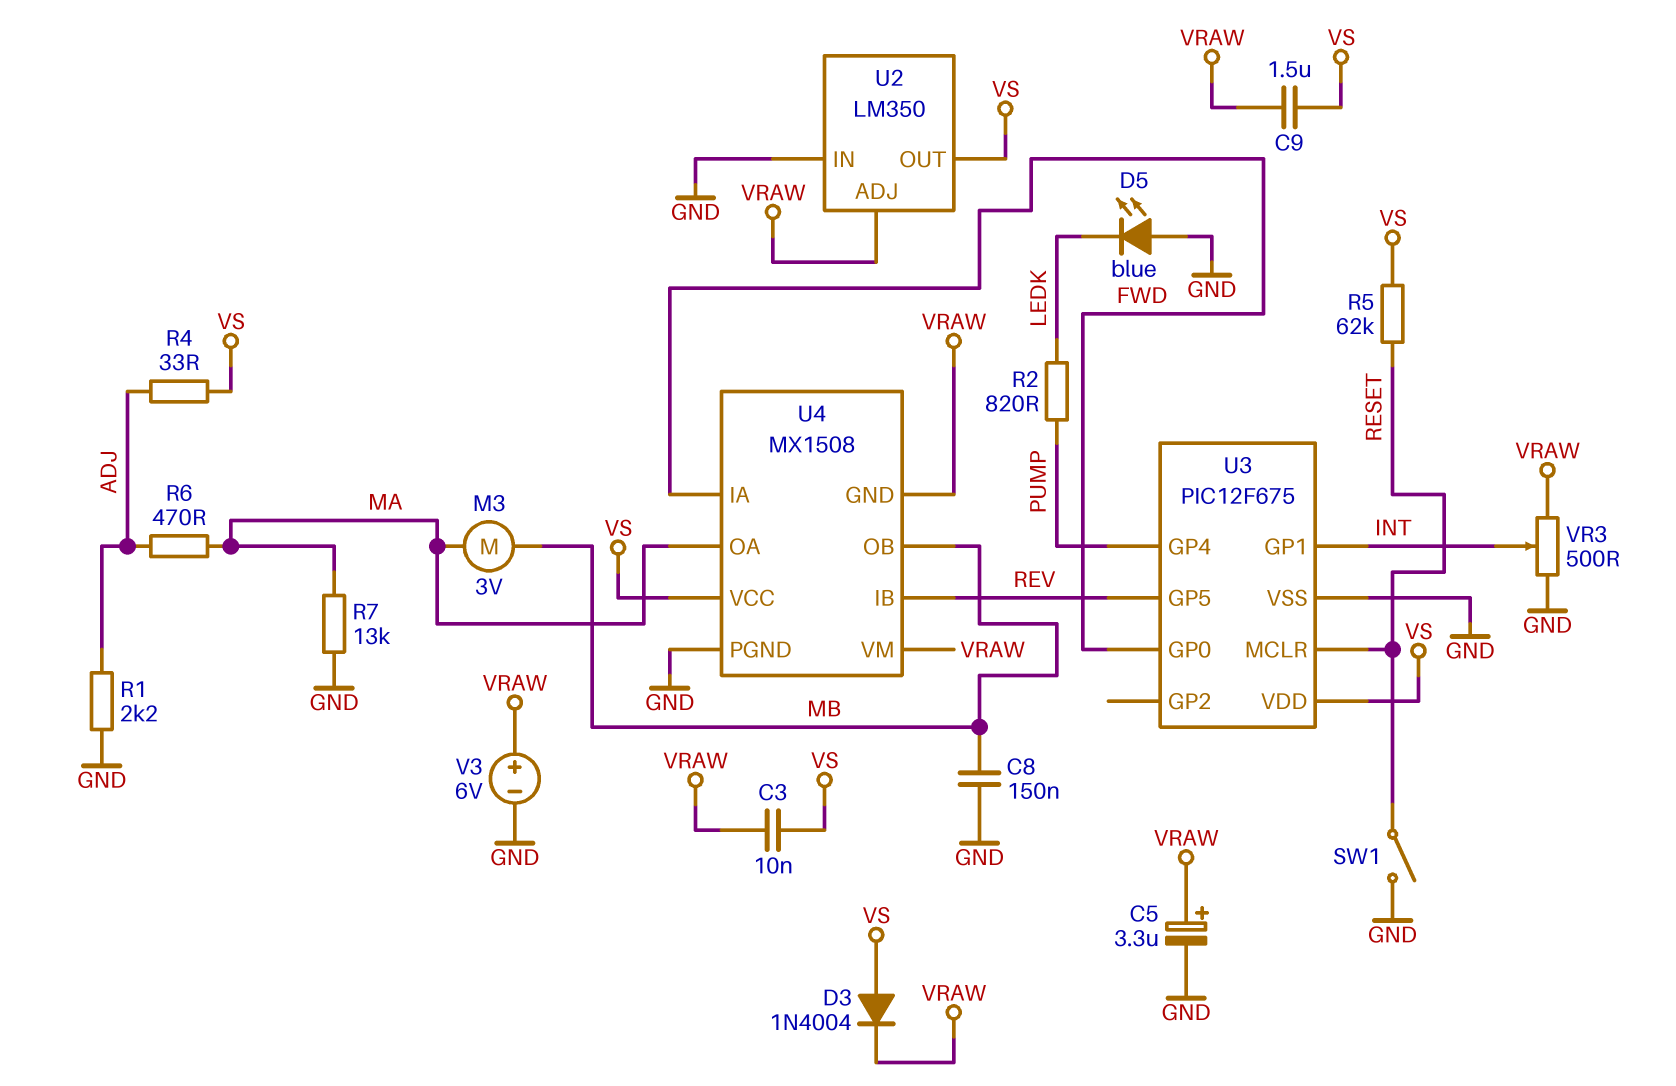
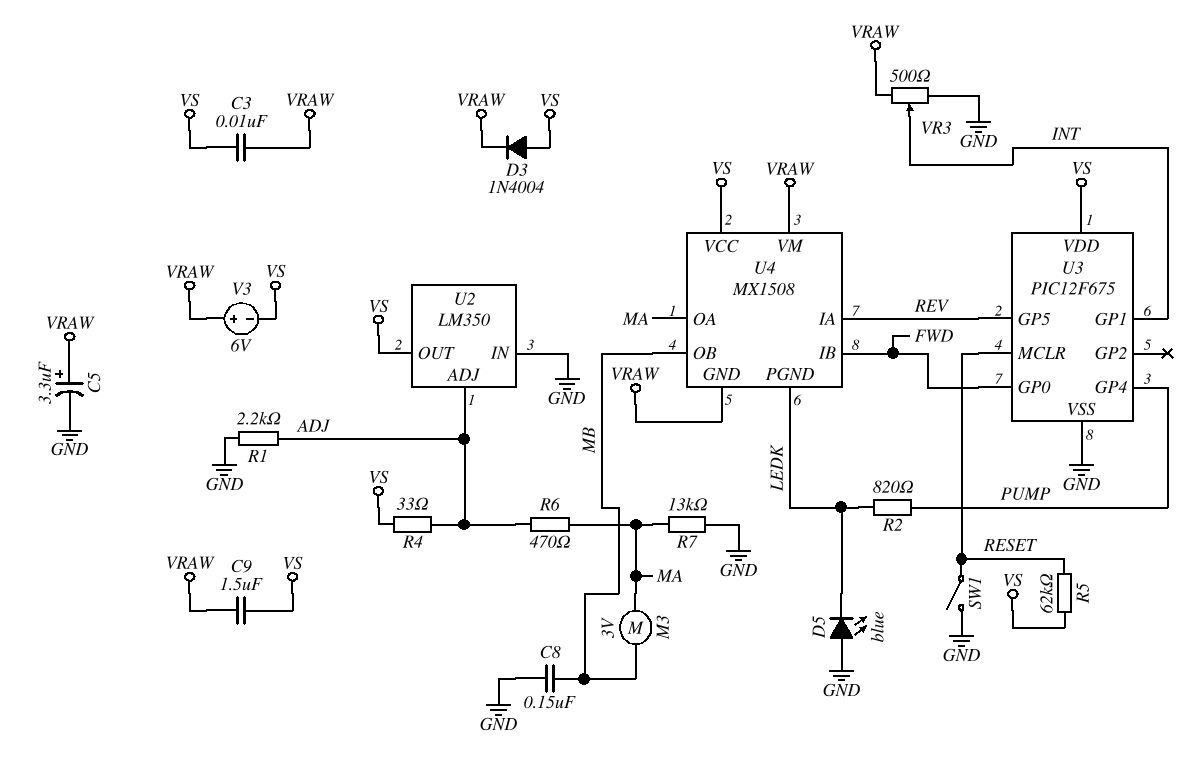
U2 pin ADJ: VRAW -> ADJ
U4 pin IA: FWD -> REV
U4 pin IB: REV -> FWD
U4 pin PGND: GND -> LEDK
V3: 6V (plus VRAW, minus GND) -> 6V (plus VRAW, minus VS)

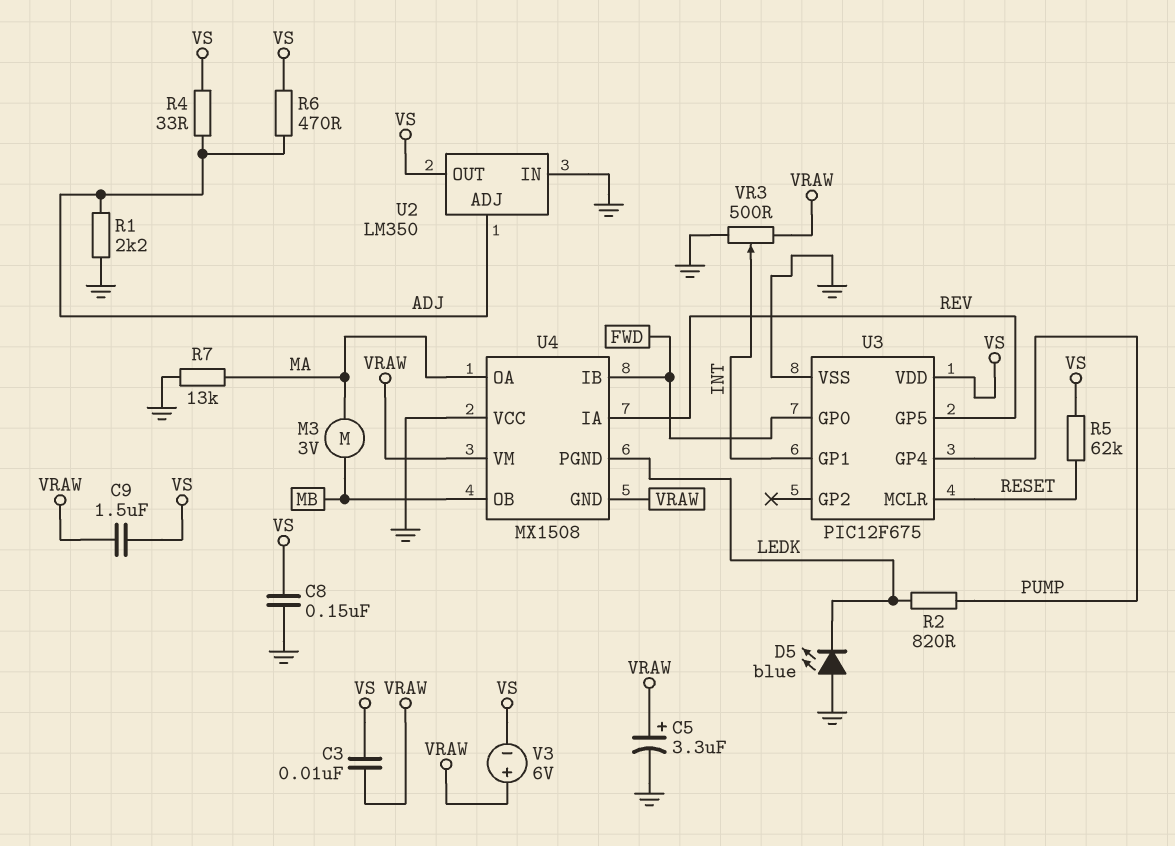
C8: 150nF (GND, MB) -> 150nF (GND, VS)
D3: diode 1N4004 (A VS, K VRAW) -> none
R6: 470 (ADJ, MA) -> 470 (ADJ, VS)
SW1: switch (GND, RESET) -> none
U4 pin VCC: VS -> GND

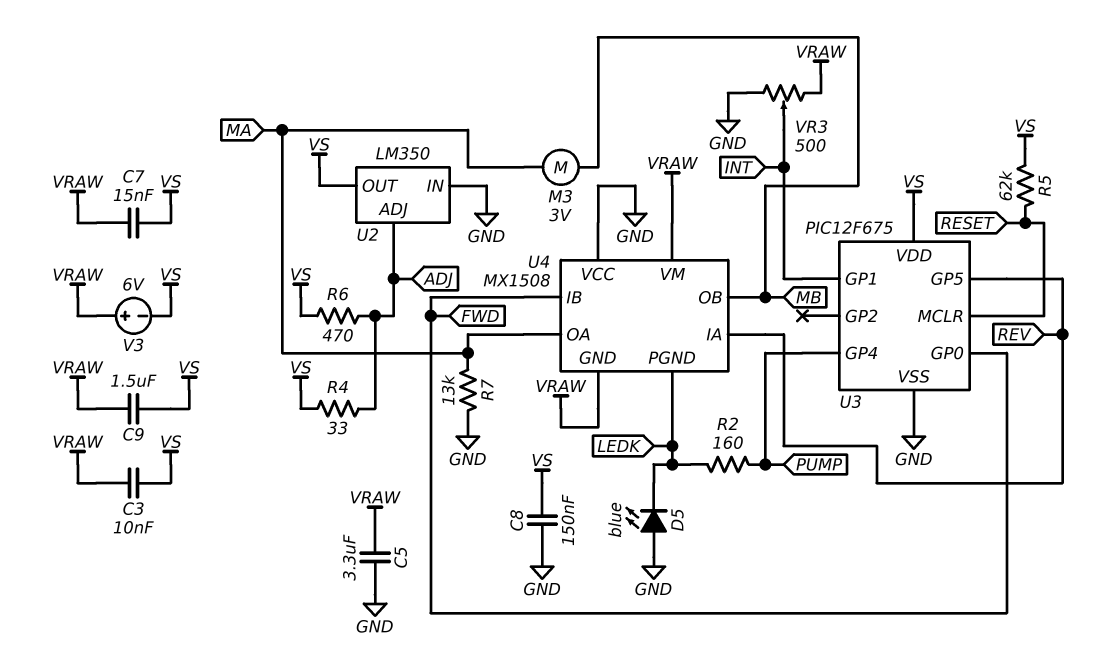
C5: 3.3uF (plus VRAW, minus GND) -> 3.3uF (GND, VRAW)
C7: none -> 15nF (VRAW, VS)
R1: 2.2k (ADJ, GND) -> none
R2: 820 (LEDK, PUMP) -> 160 (LEDK, PUMP)

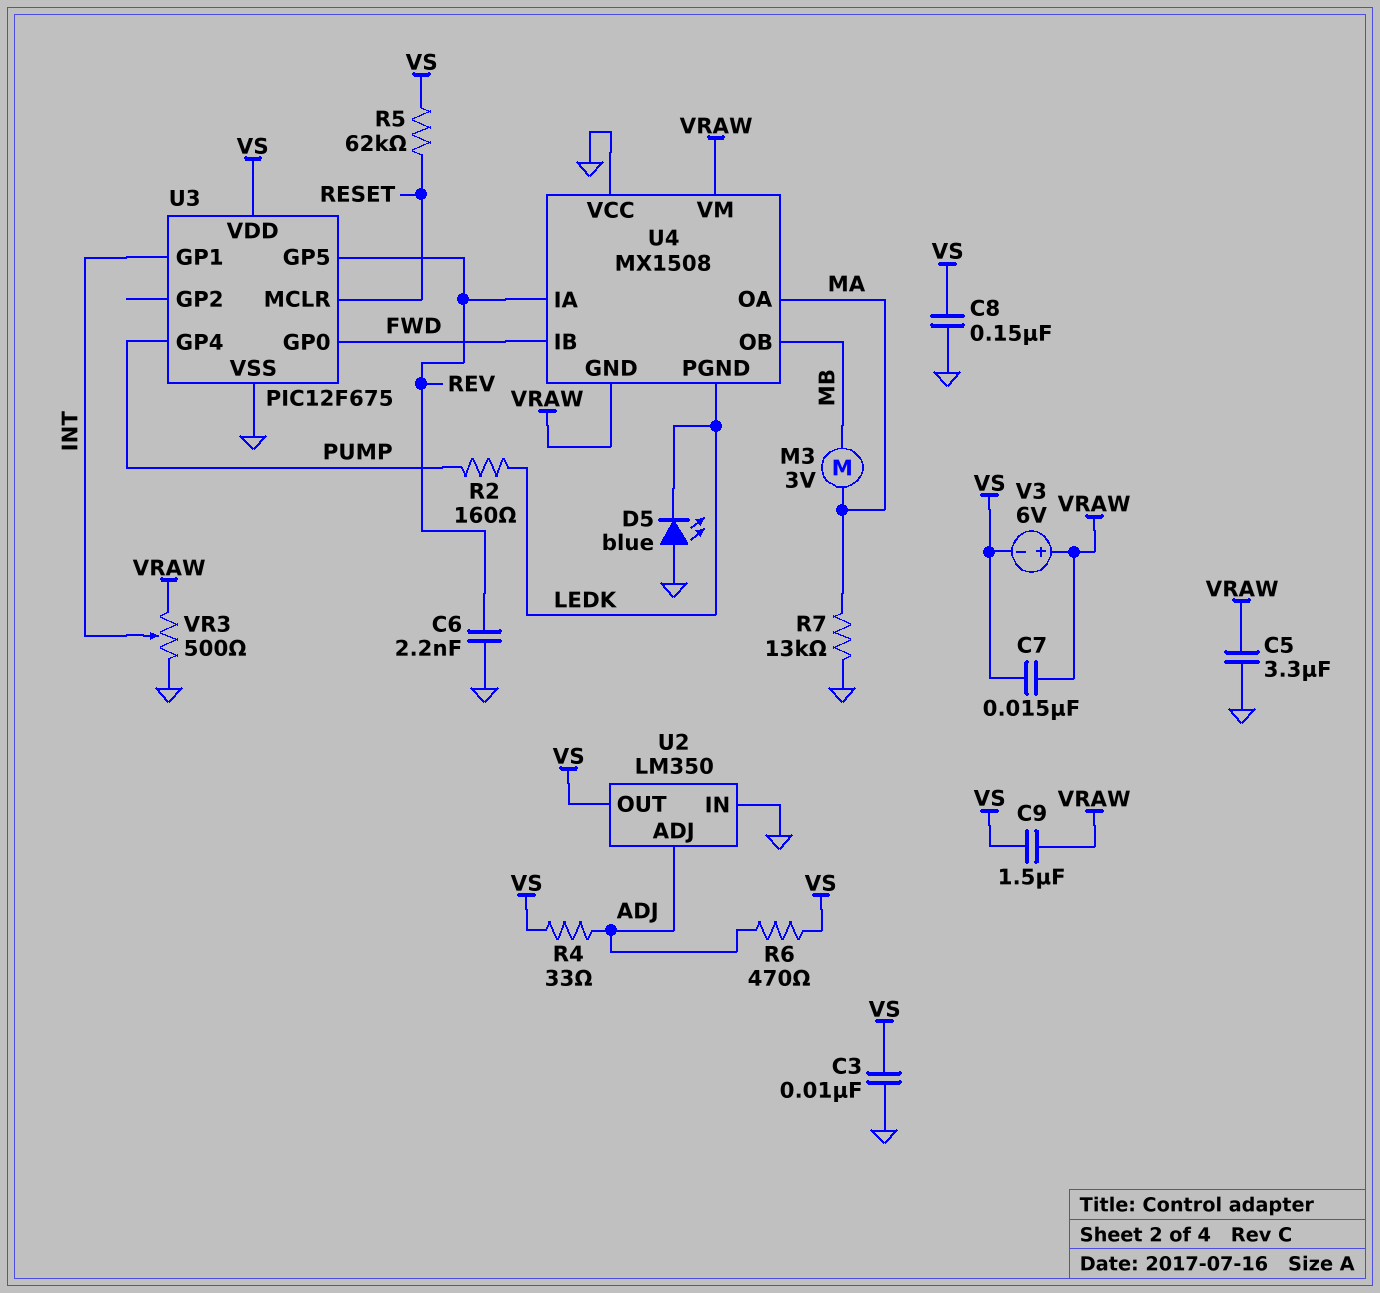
C3: 10nF (VRAW, VS) -> 10nF (GND, VS)
C6: none -> 2.2nF (GND, REV)

